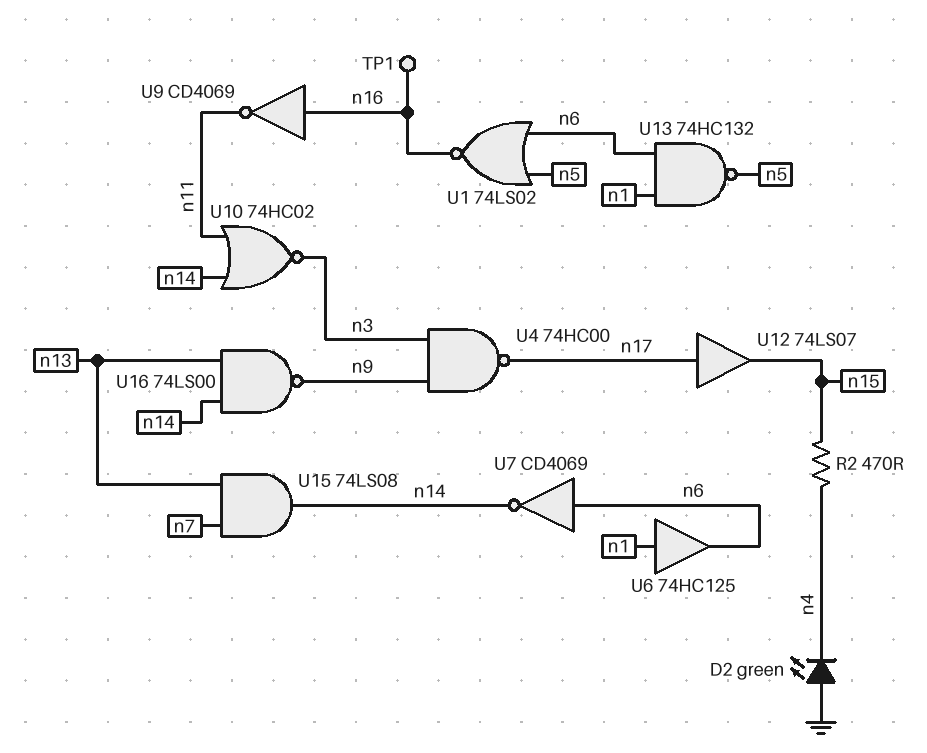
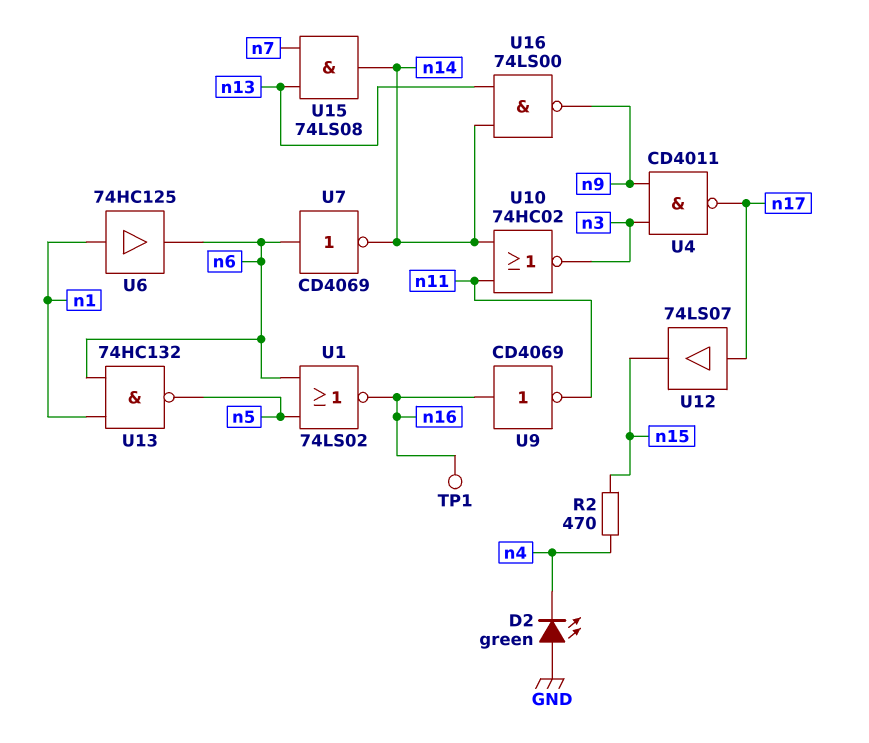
U4: NAND 74HC00 (in n3, in n9, out n17) -> NAND CD4011 (in n3, in n9, out n17)

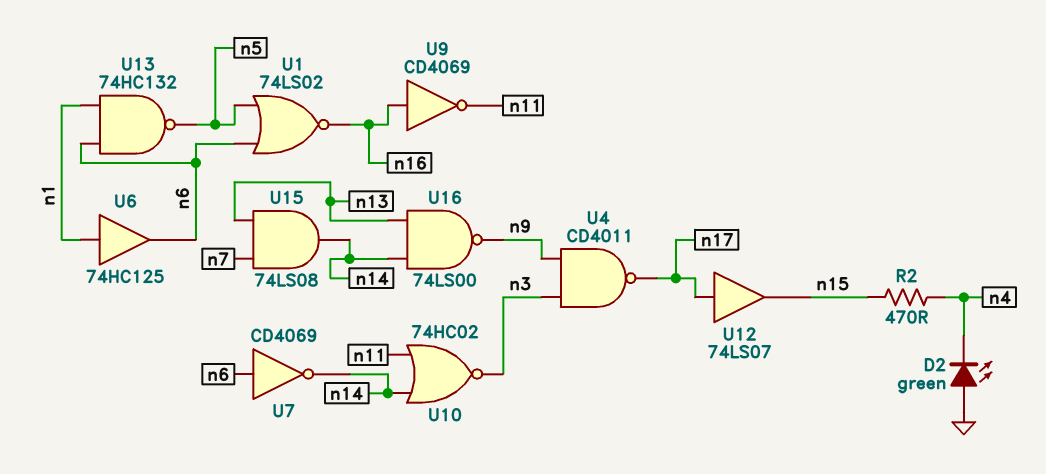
TP1: test point (n16) -> none

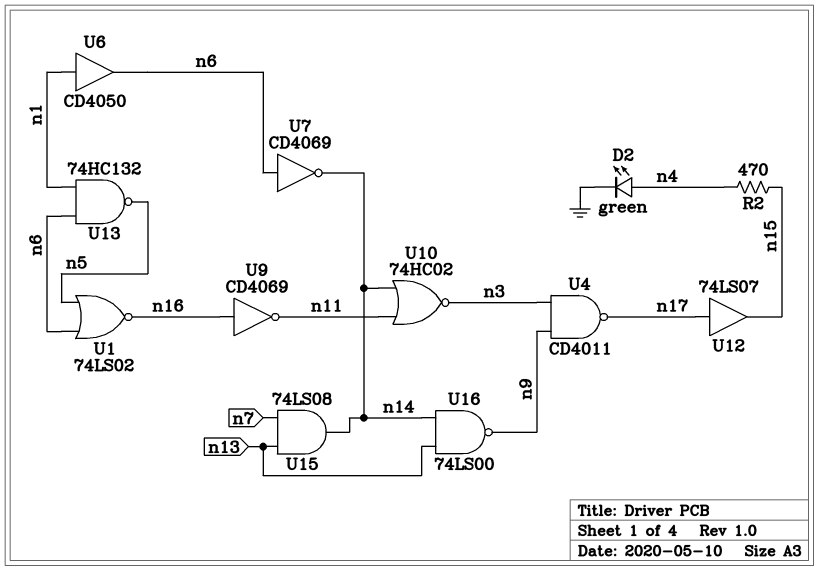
D2: LED green (A GND, K n4) -> LED green (A n4, K GND)
U6: buffer 74HC125 (in n1, out n6) -> buffer CD4050 (in n1, out n6)

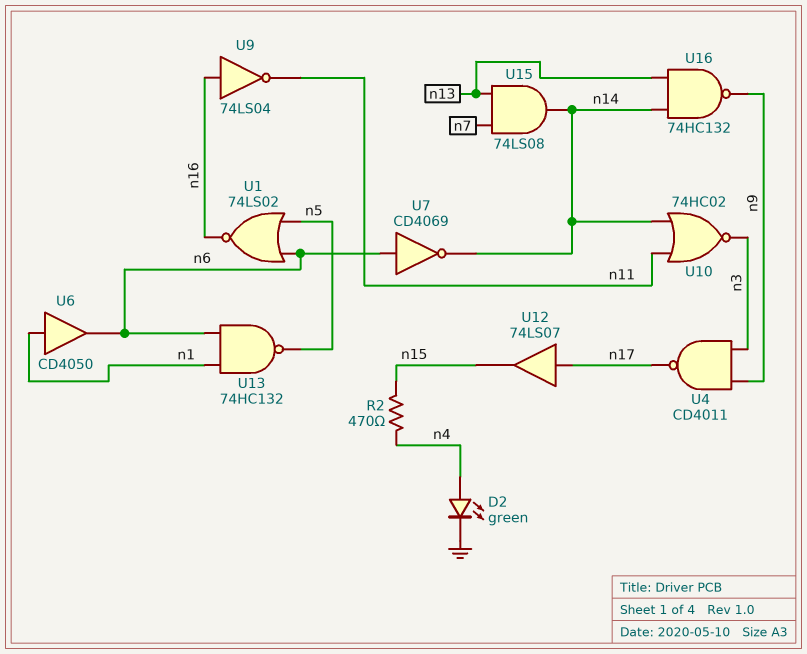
U9: NOT CD4069 (in n16, out n11) -> NOT 74LS04 (in n16, out n11)
U16: NAND 74LS00 (in n13, in n14, out n9) -> NAND 74HC132 (in n13, in n14, out n9)

